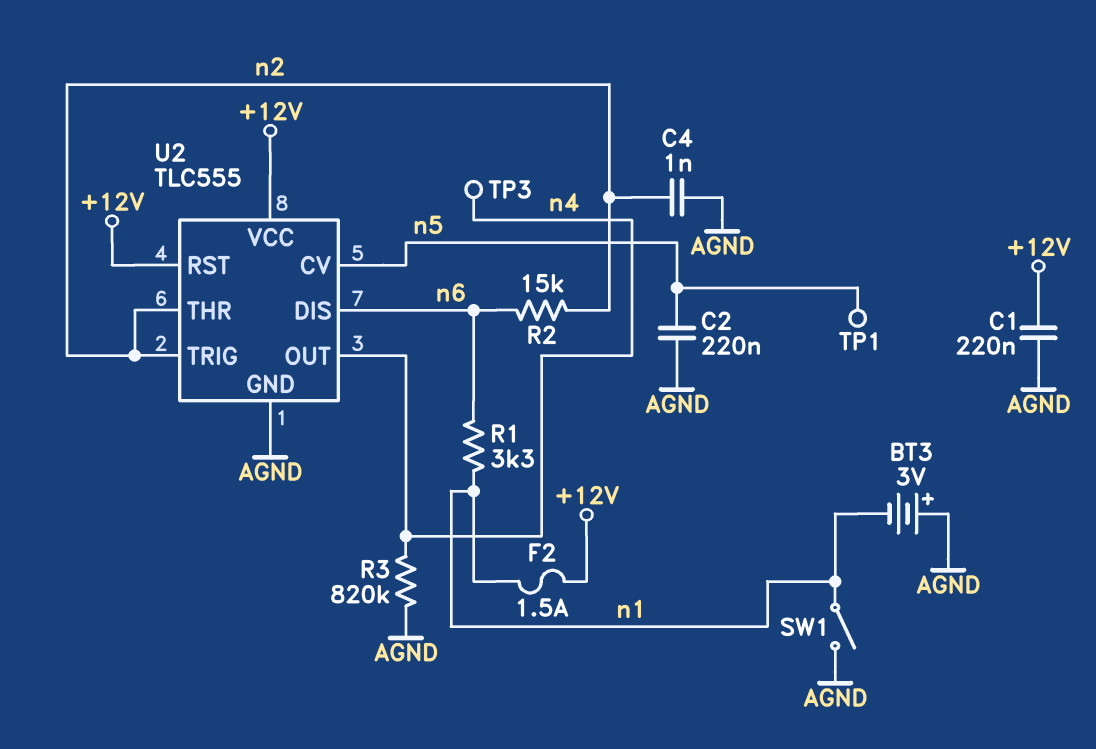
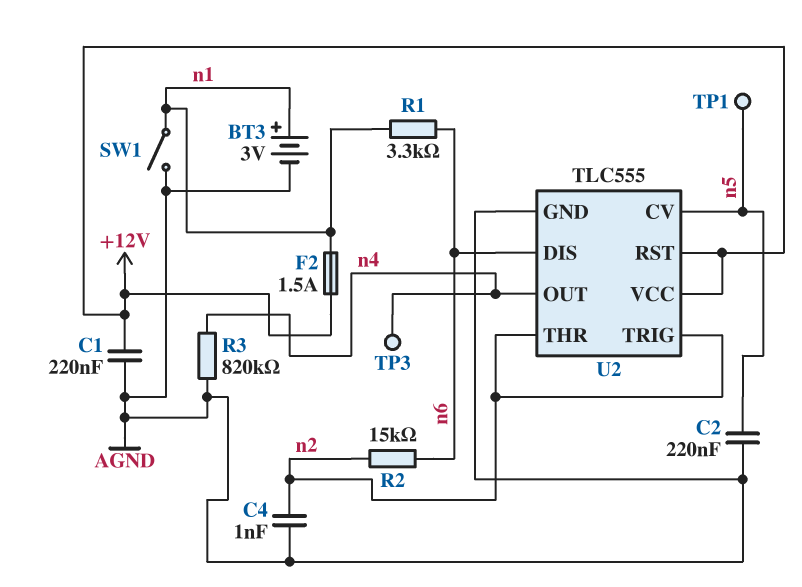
BT3: 3V (plus AGND, minus n1) -> 3V (plus n1, minus AGND)

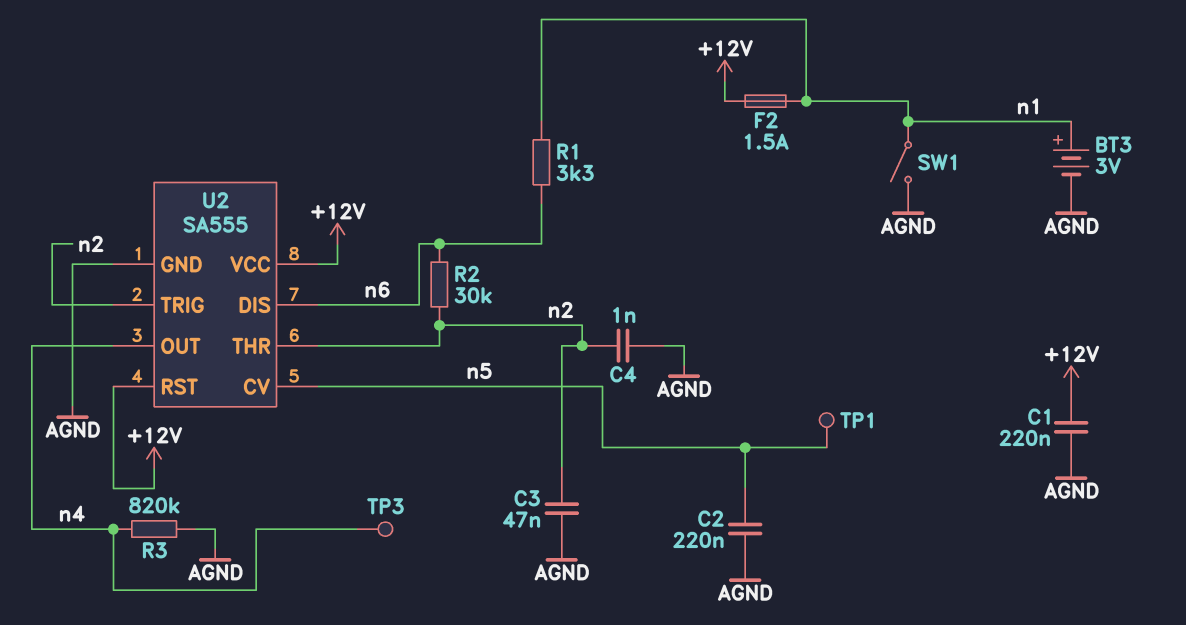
C3: none -> 47nF (AGND, n2)
R2: 15k (n2, n6) -> 30k (n2, n6)
U2: TLC555 -> SA555

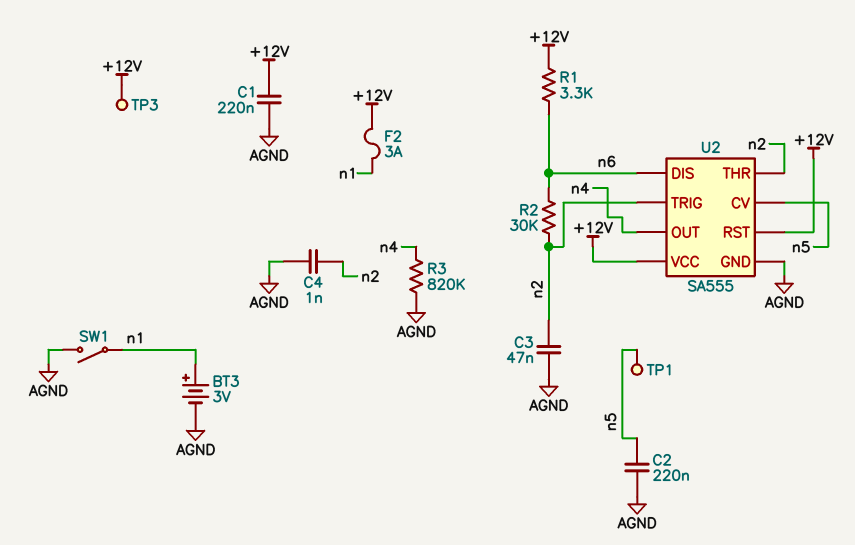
F2: 1.5A (+12V, n1) -> 3A (+12V, n1)
R1: 3.3k (n1, n6) -> 3.3k (+12V, n6)
TP3: test point (n4) -> test point (+12V)

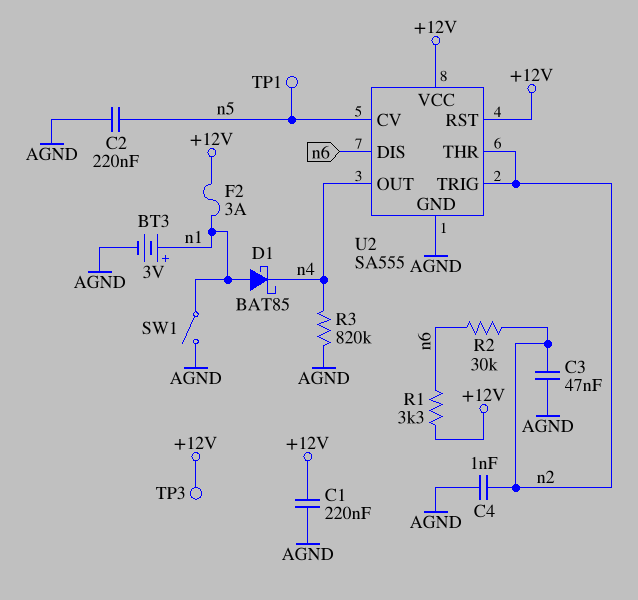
D1: none -> schottky BAT85 (A n1, K n4)

